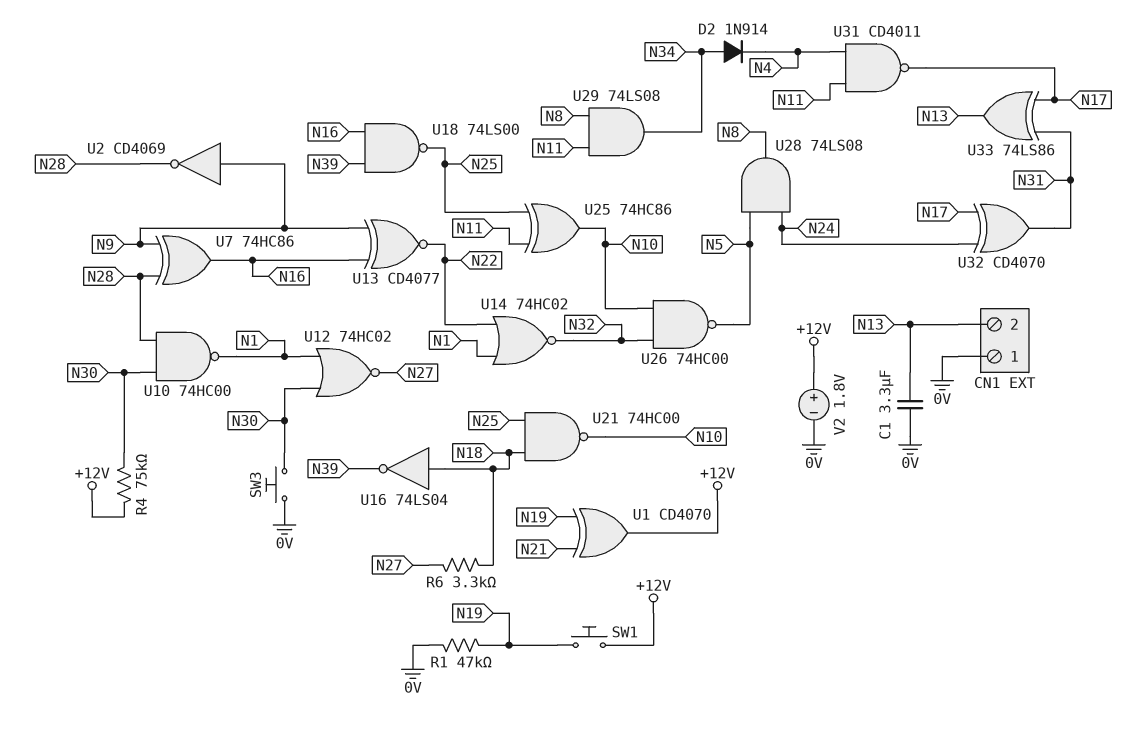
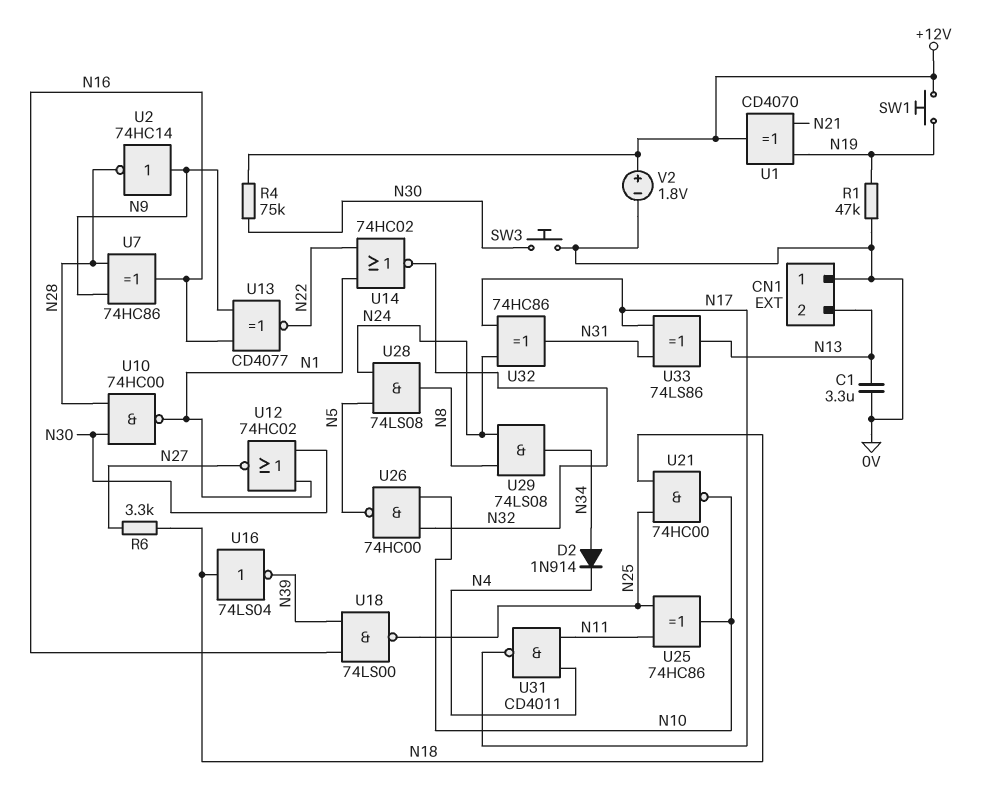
U2: NOT CD4069 (in N9, out N28) -> NOT 74HC14 (in N9, out N28)
U29: AND 74LS08 (in N8, in N11, out N34) -> AND 74LS08 (in N8, in N24, out N34)
U32: XOR CD4070 (in N17, in N24, out N31) -> XOR 74HC86 (in N17, in N24, out N31)

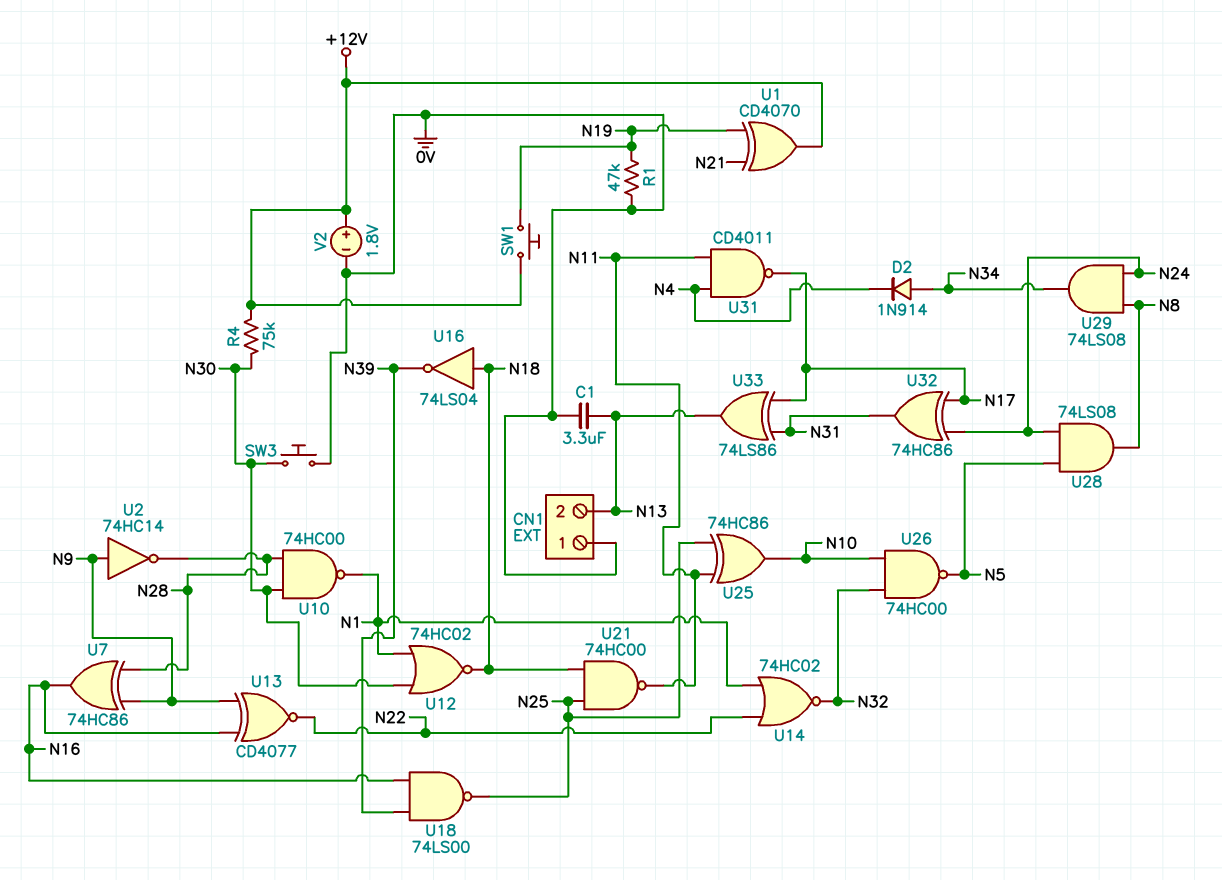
R6: 3.3k (N18, N27) -> none
U12: NOR 74HC02 (in N1, in N30, out N27) -> NOR 74HC02 (in N1, in N30, out N18)
U21: NAND 74HC00 (in N18, in N25, out N10) -> NAND 74HC00 (in N18, in N25, out N11)

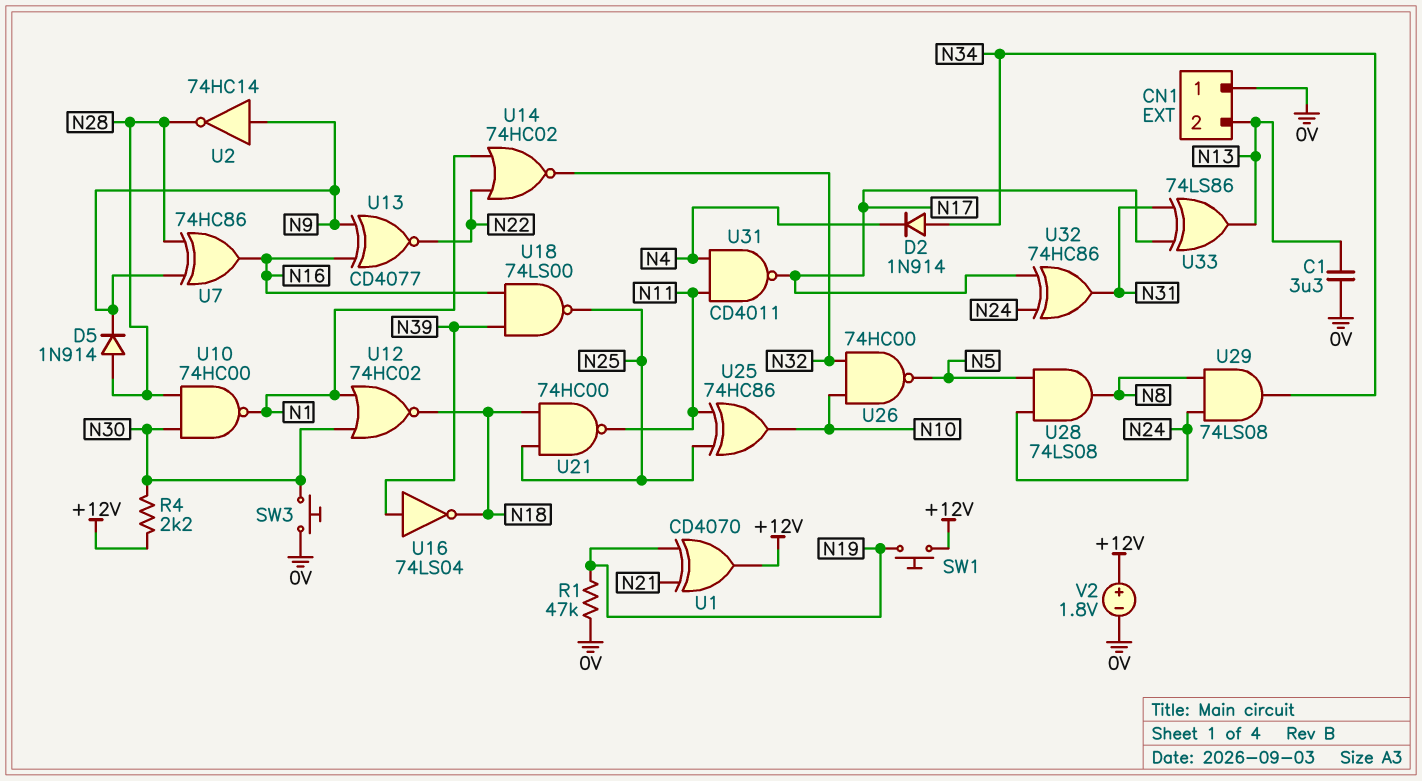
D5: none -> diode 1N914 (A N28, K N9)
R4: 75k (+12V, N30) -> 2.2k (+12V, N30)
U16: NOT 74LS04 (in N18, out N39) -> NOT 74LS04 (in N39, out N18)

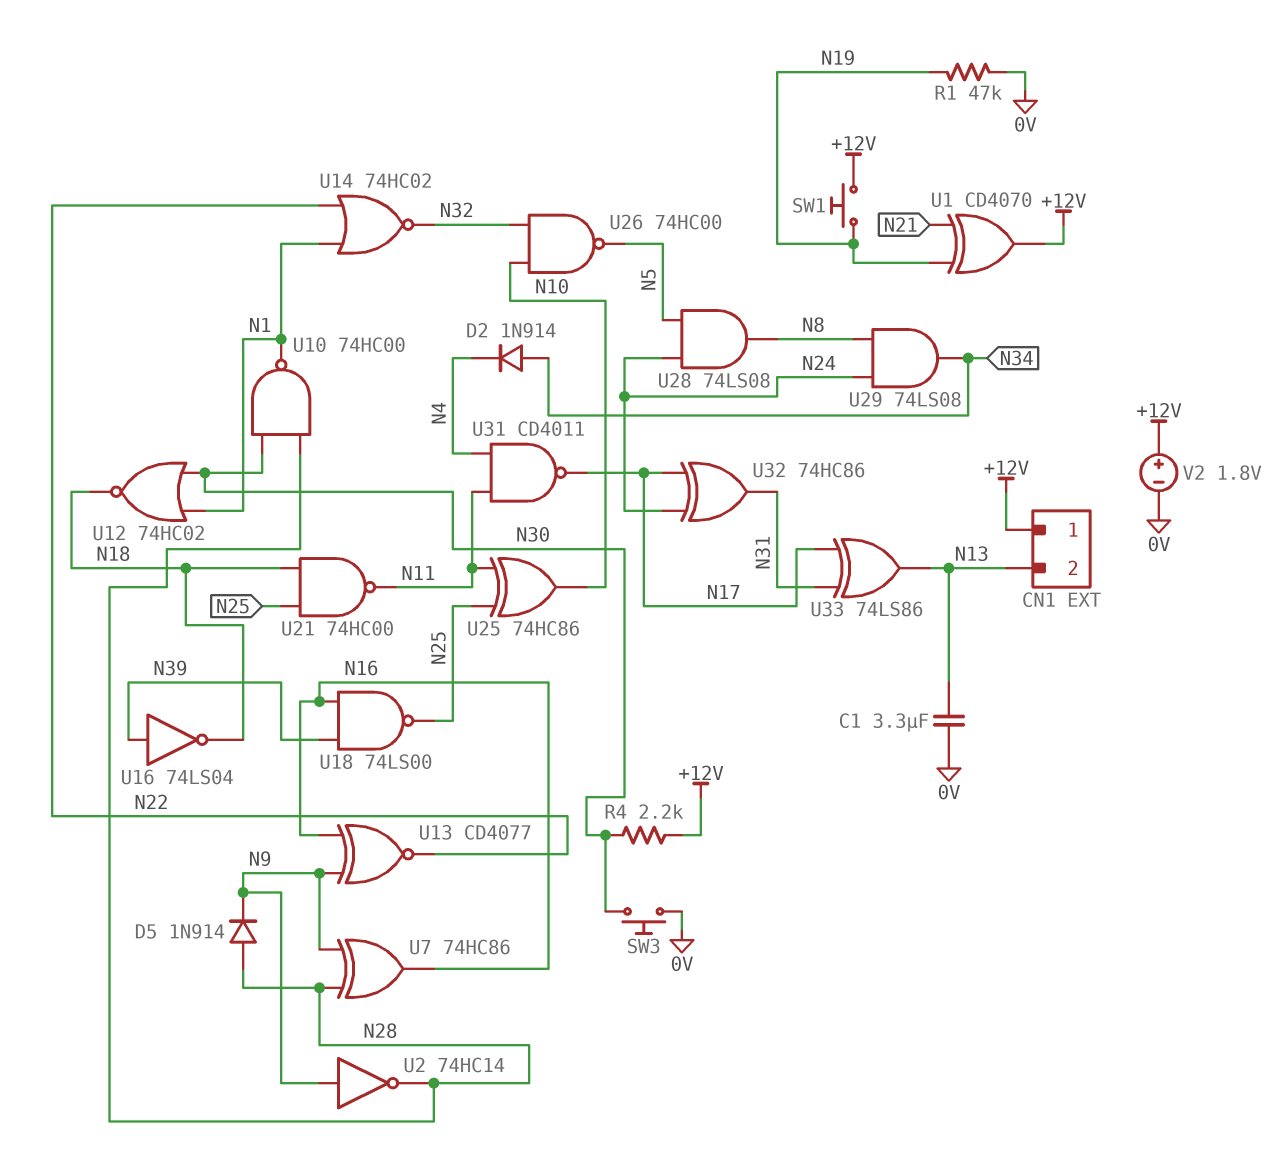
CN1 pin 1: 0V -> +12V

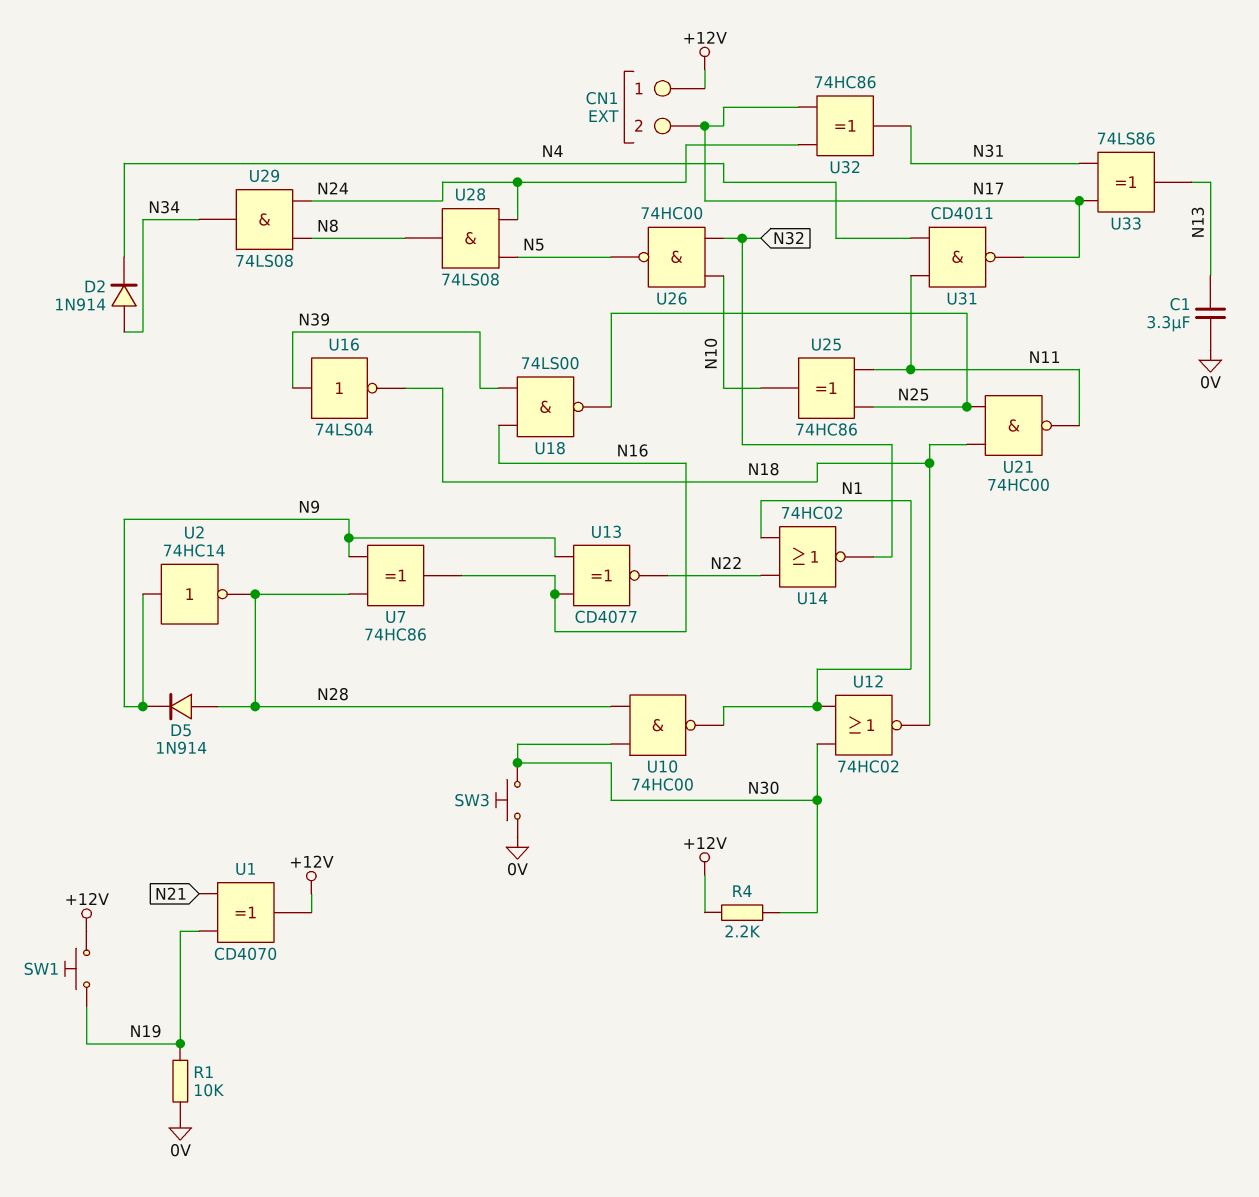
CN1 pin 2: N13 -> N17
R1: 47k (0V, N19) -> 10k (0V, N19)
V2: 1.8V (plus +12V, minus 0V) -> none

